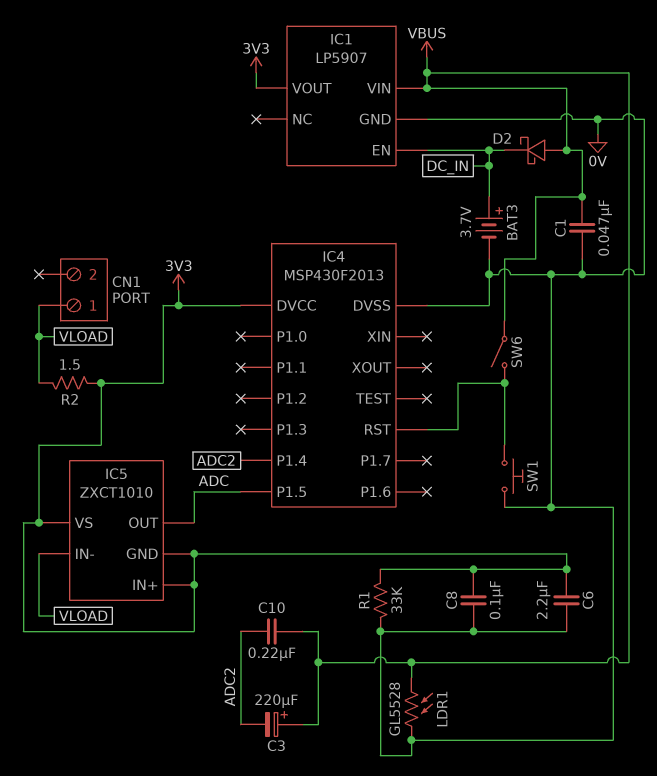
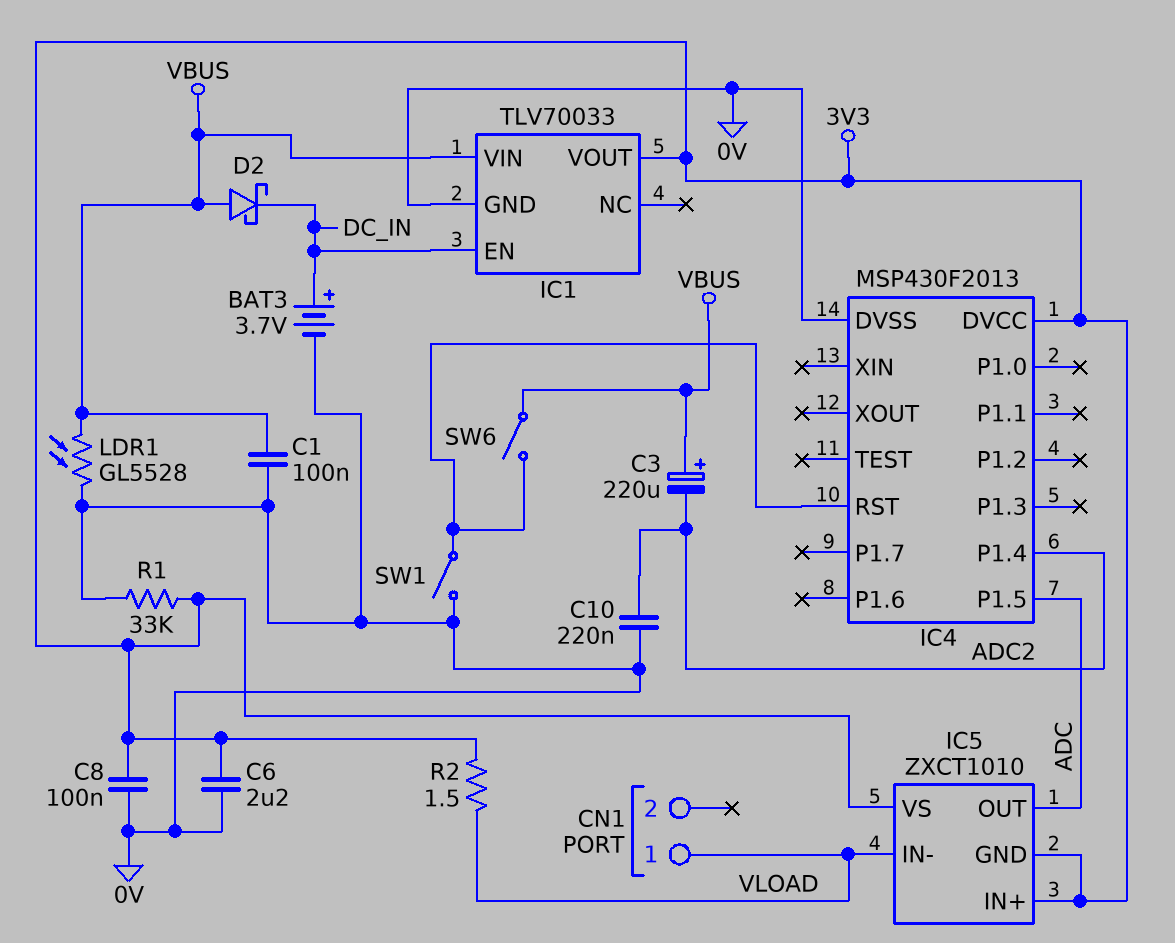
C1: 47nF (0V, VBUS) -> 100nF (0V, VBUS)
C10: 220nF (ADC2, VBUS) -> 220nF (0V, ADC2)
IC1: LP5907 -> TLV70033
SW1: button (0V, IC4/RST) -> switch (0V, IC4/RST)

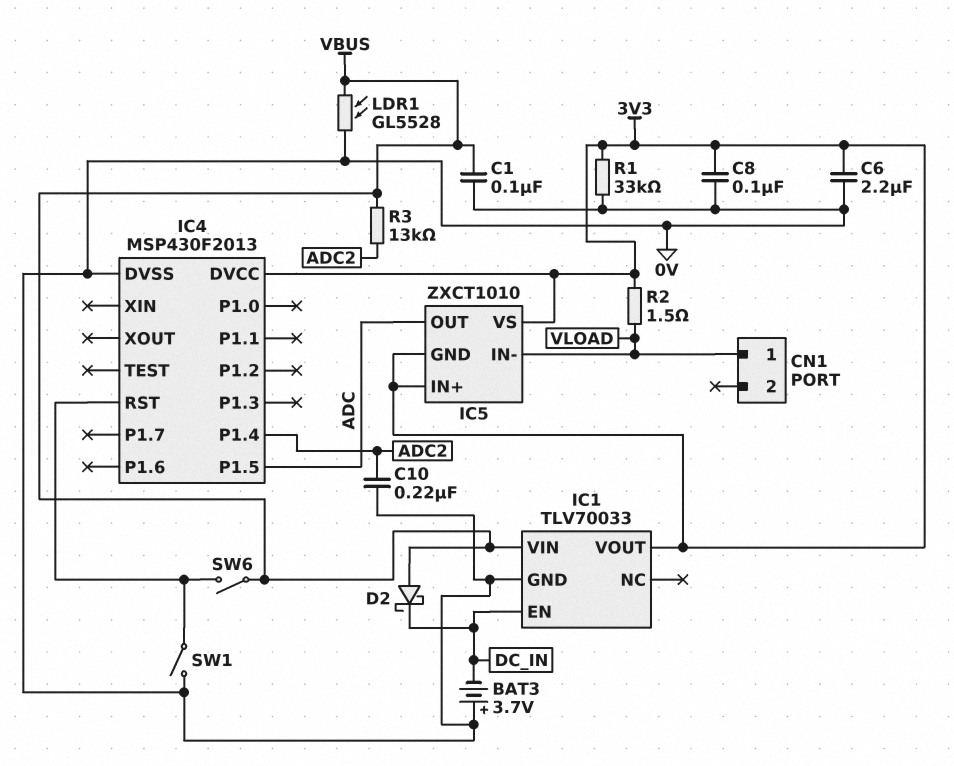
BAT3: 3.7V (plus DC_IN, minus 0V) -> 3.7V (plus 0V, minus DC_IN)
C3: 220uF (plus VBUS, minus ADC2) -> none
R3: none -> 13k (ADC2, VBUS)

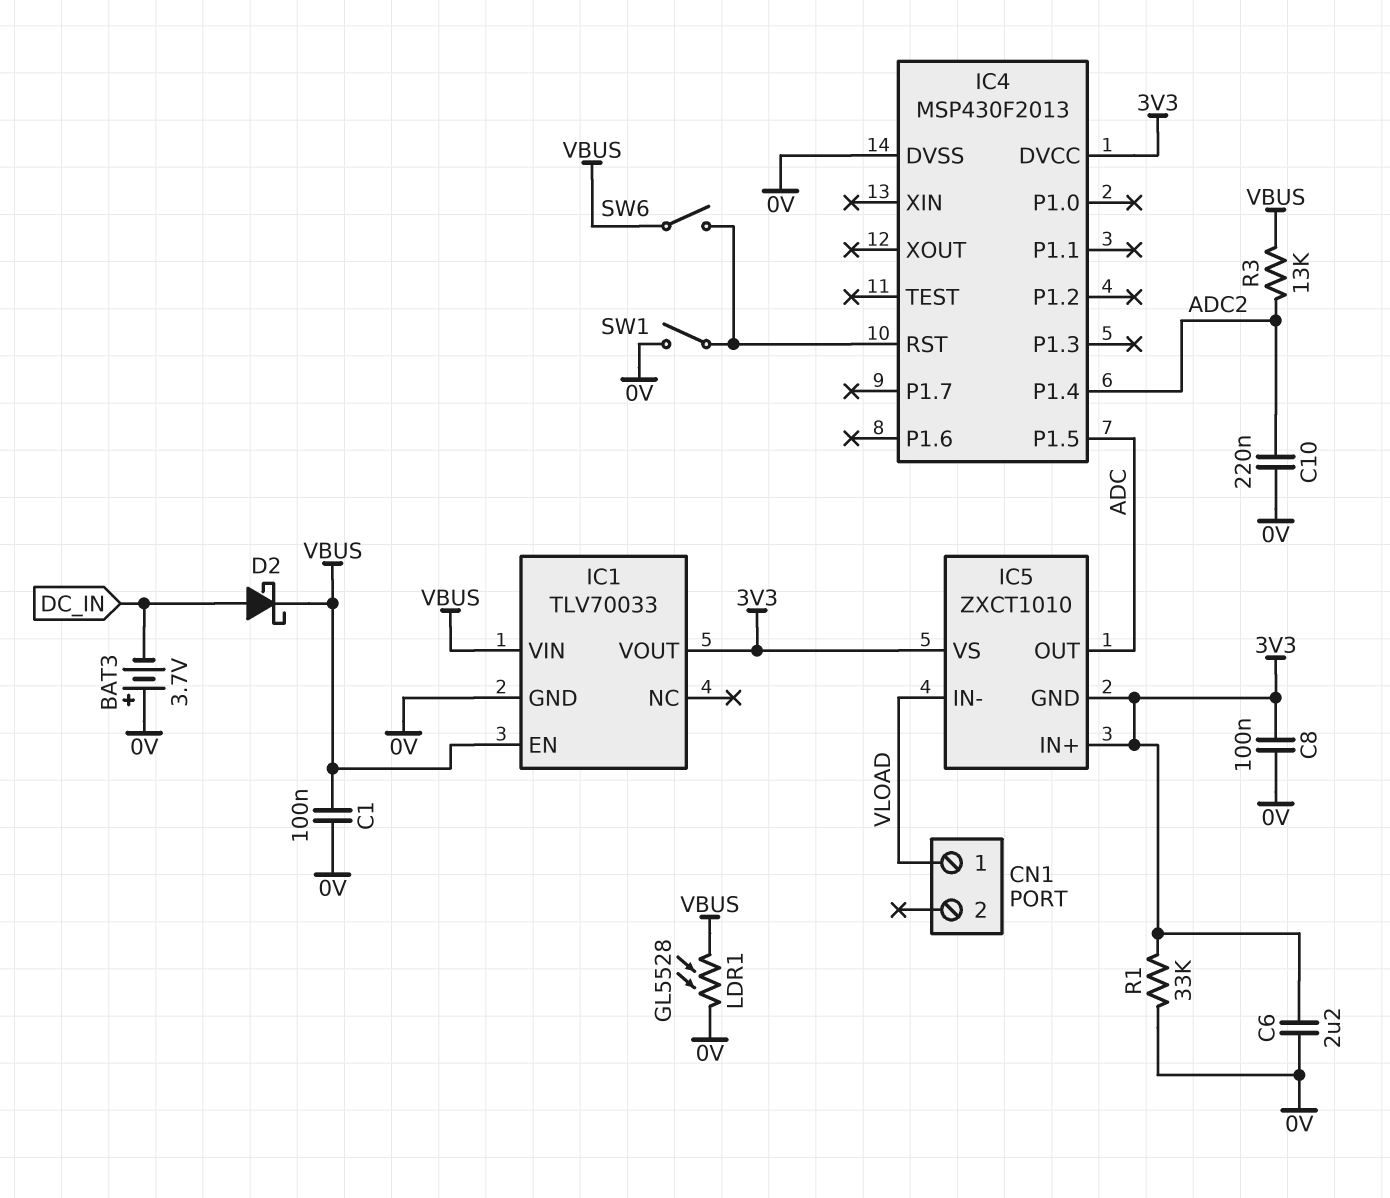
D2: schottky (A VBUS, K DC_IN) -> schottky (A DC_IN, K VBUS)
IC1 pin EN: DC_IN -> VBUS
R2: 1.5 (3V3, VLOAD) -> none

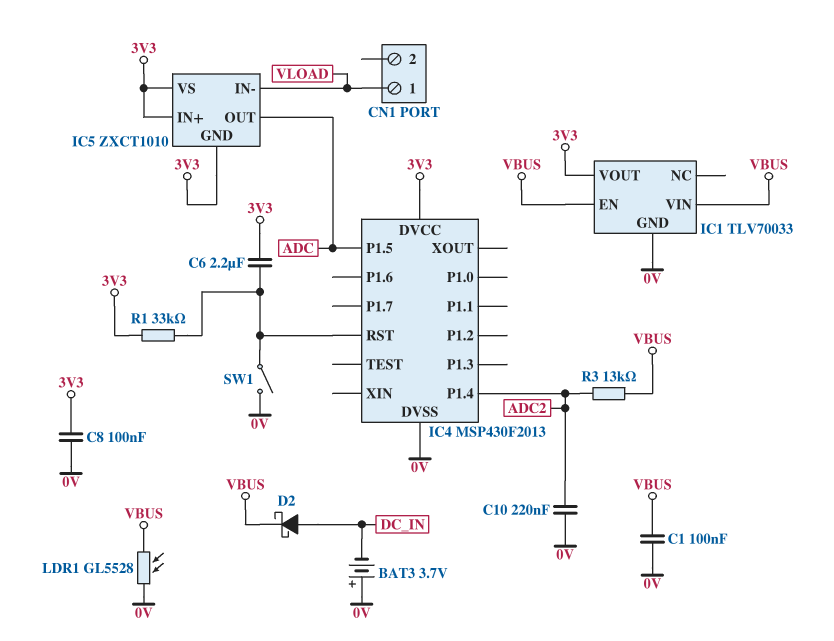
C6: 2.2uF (0V, 3V3) -> 2.2uF (3V3, IC4/RST)
R1: 33k (0V, 3V3) -> 33k (3V3, IC4/RST)
SW6: switch (IC4/RST, VBUS) -> none

